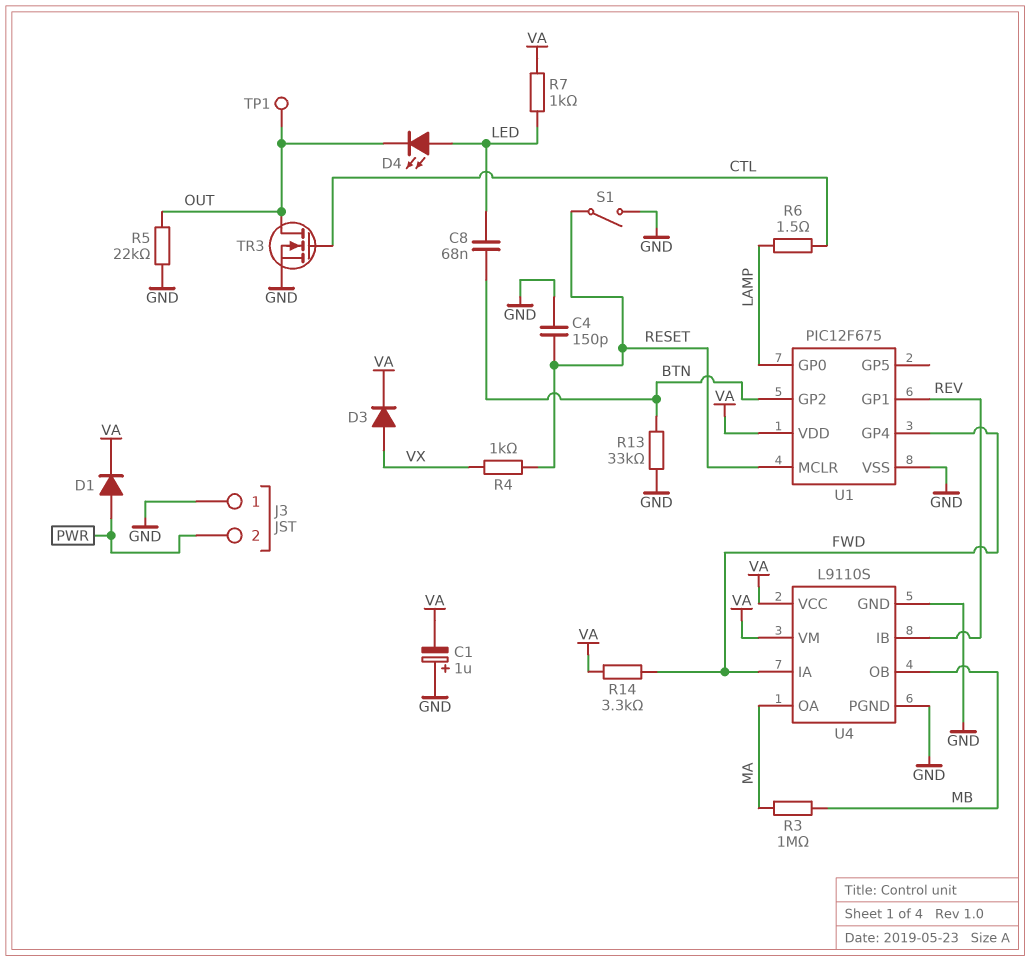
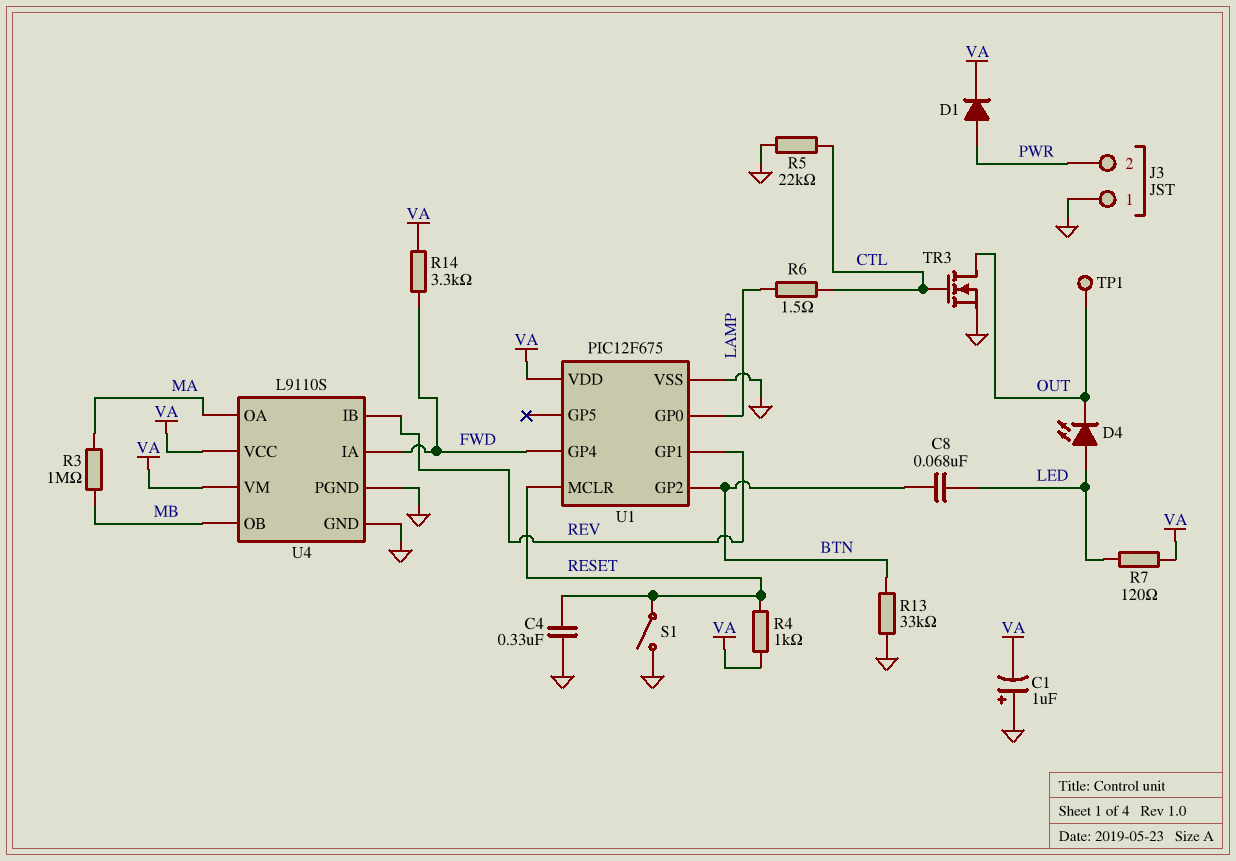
C4: 150pF (GND, RESET) -> 330nF (GND, RESET)
D3: diode (A VX, K VA) -> none
R4: 1k (RESET, VX) -> 1k (RESET, VA)
R5: 22k (GND, OUT) -> 22k (CTL, GND)
R7: 1k (LED, VA) -> 120 (LED, VA)

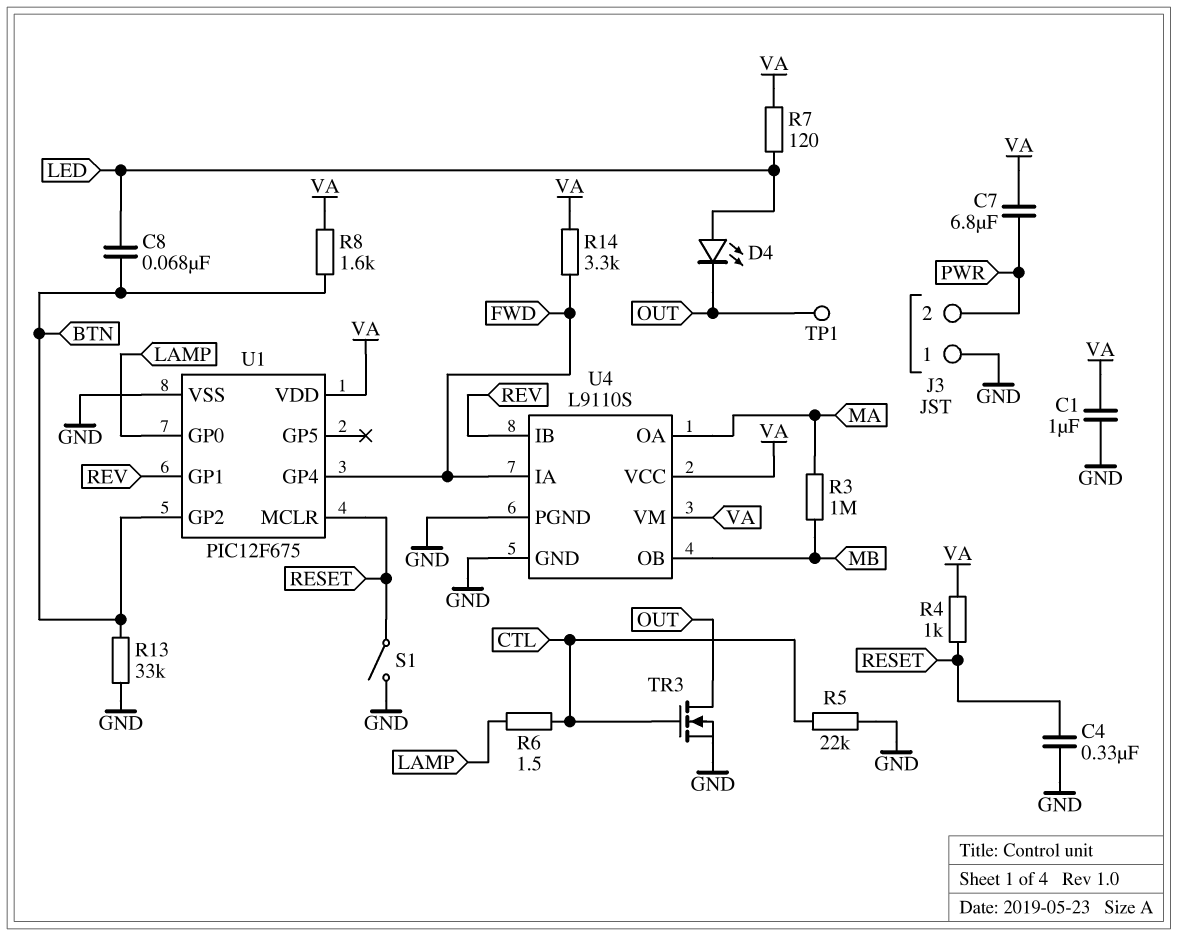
C1: 1uF (plus GND, minus VA) -> 1uF (GND, VA)
C7: none -> 6.8uF (PWR, VA)
D1: diode (A PWR, K VA) -> none
R8: none -> 1.6k (BTN, VA)

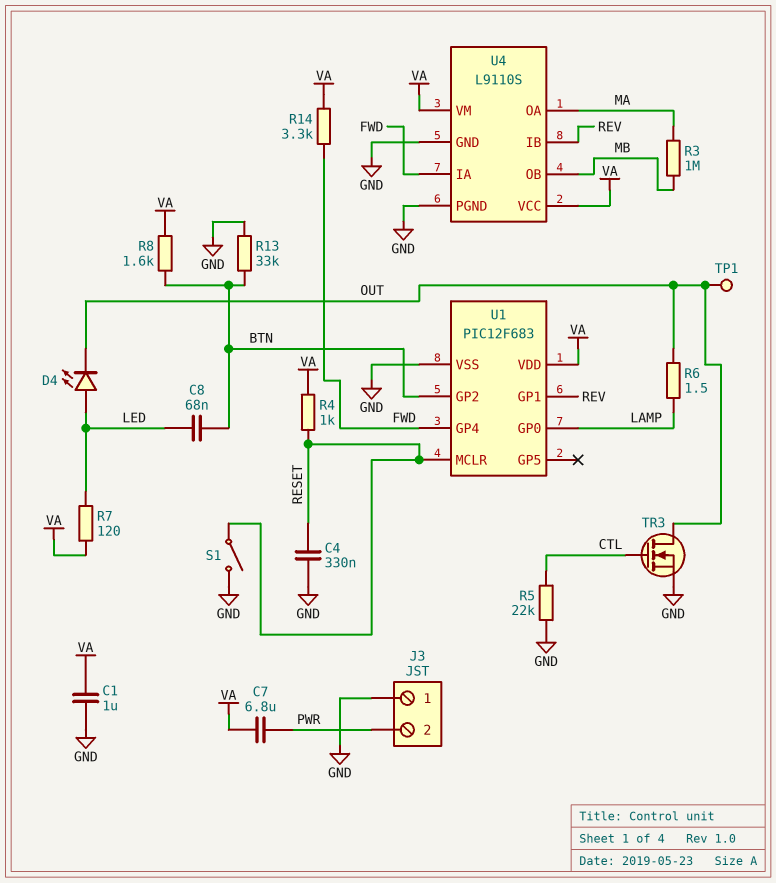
R6: 1.5 (CTL, LAMP) -> 1.5 (LAMP, OUT)
U1: PIC12F675 -> PIC12F683

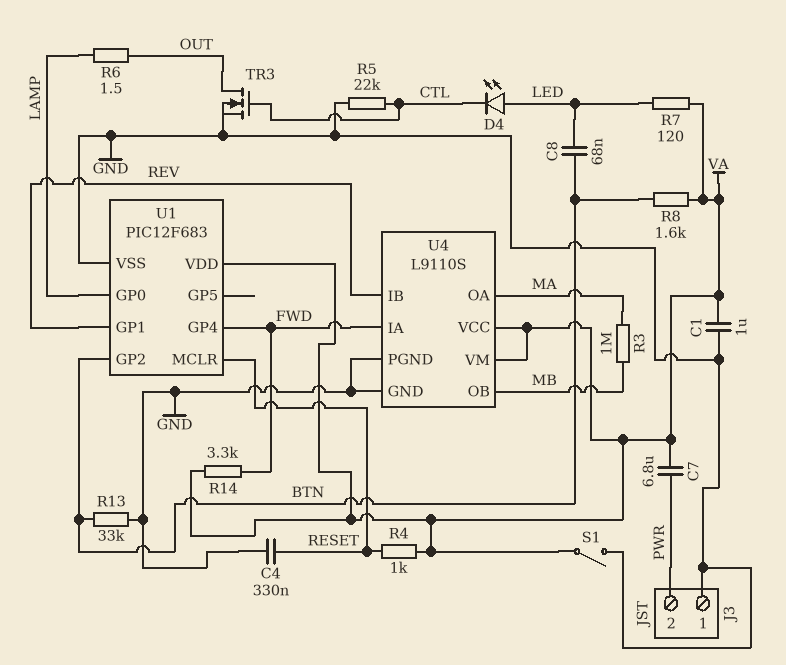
D4: LED (A LED, K OUT) -> LED (A LED, K CTL)
S1: switch (GND, RESET) -> switch (GND, VA)
TP1: test point (OUT) -> none

